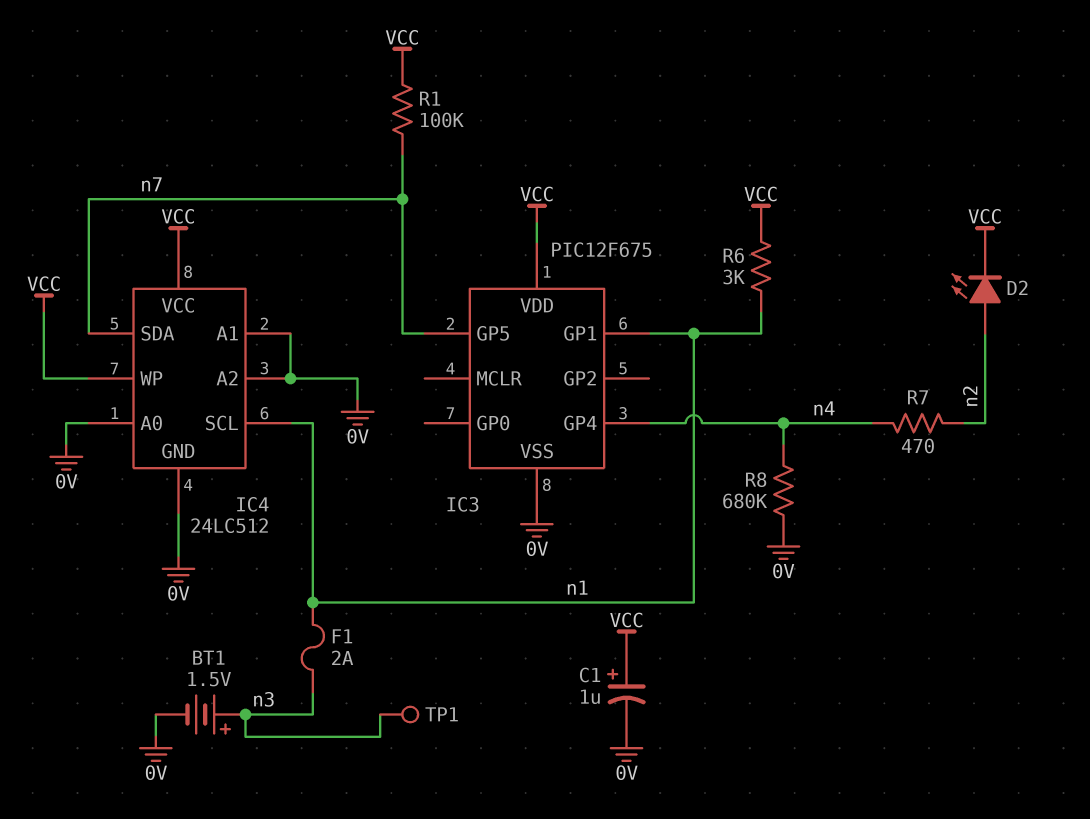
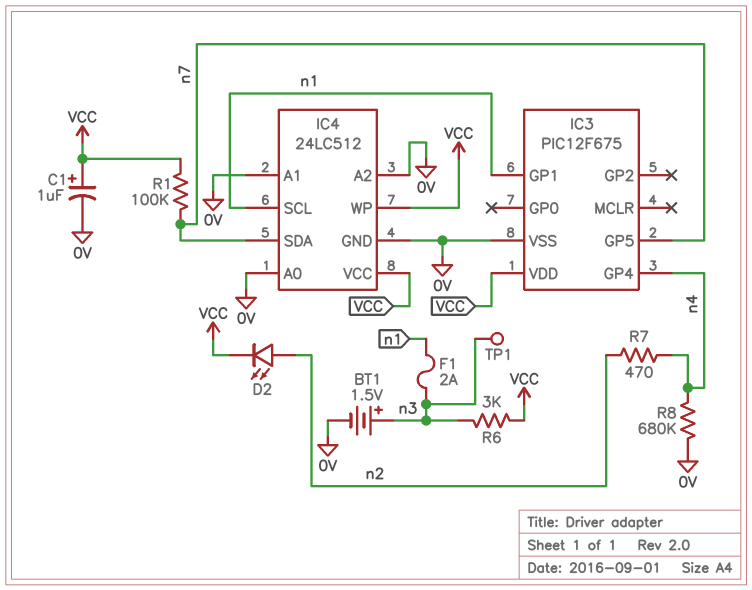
R6: 3k (VCC, n1) -> 3k (VCC, n3)

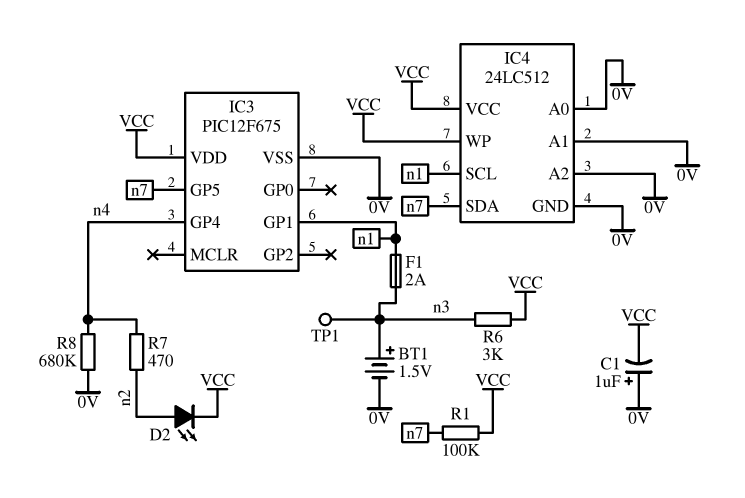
C1: 1uF (plus VCC, minus 0V) -> 1uF (plus 0V, minus VCC)

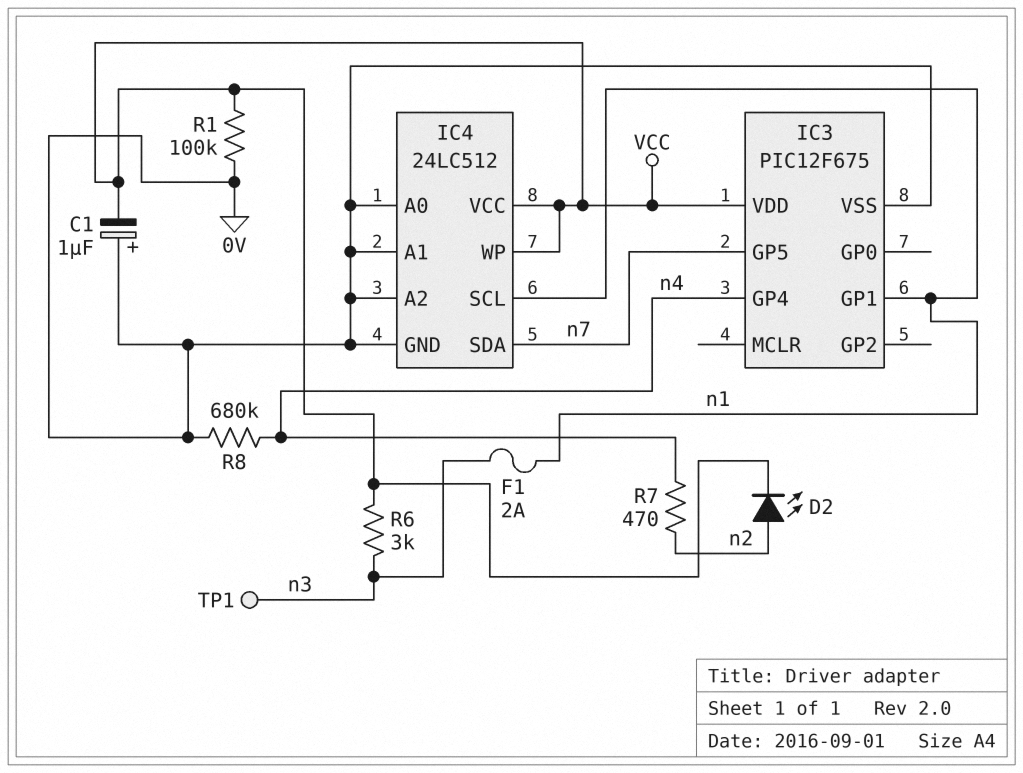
BT1: 1.5V (plus n3, minus 0V) -> none
R1: 100k (VCC, n7) -> 100k (0V, VCC)

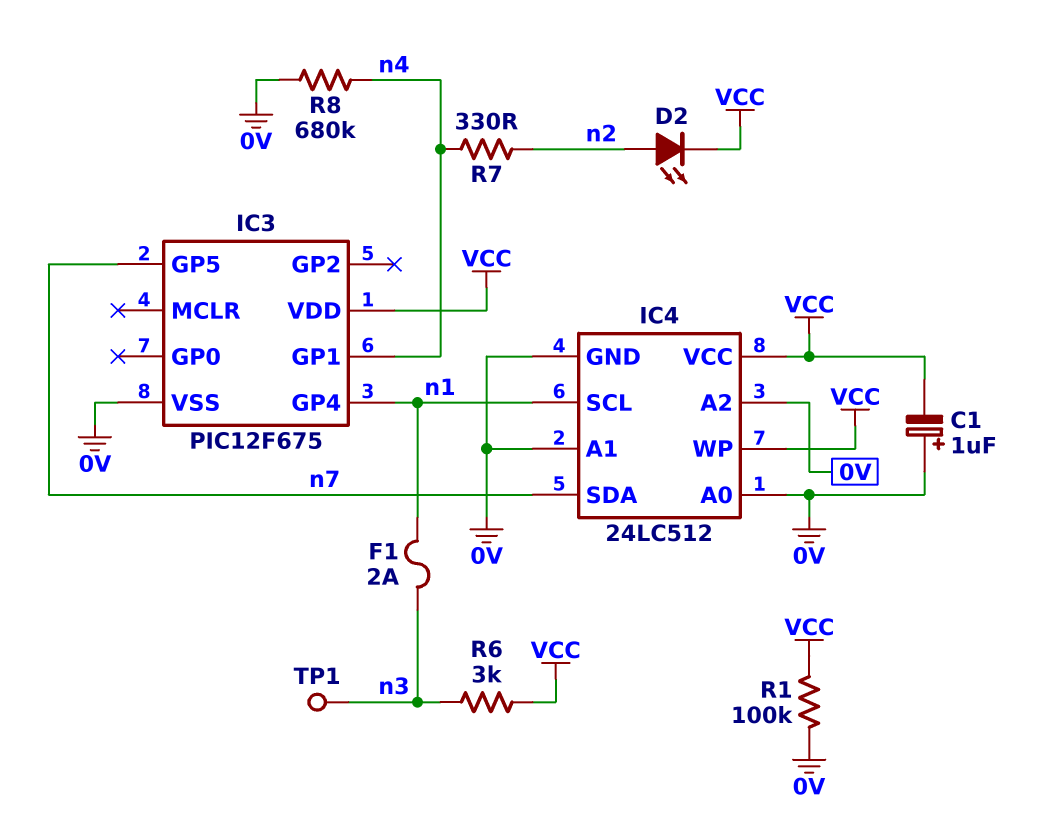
IC3 pin GP1: n1 -> n4
IC3 pin GP4: n4 -> n1
R7: 470 (n2, n4) -> 330 (n2, n4)

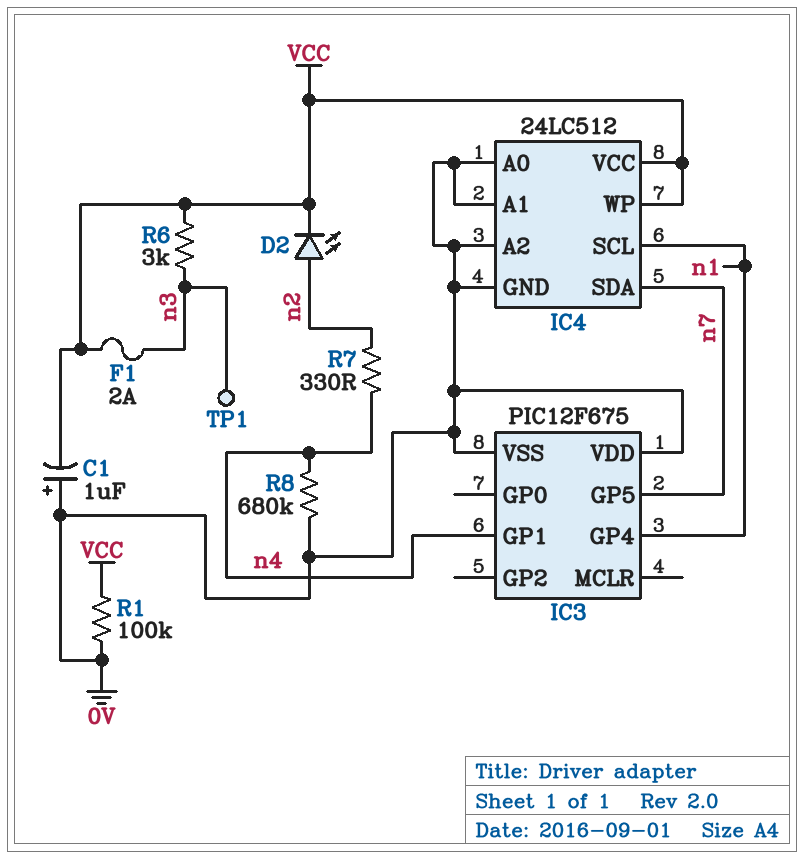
F1: 2A (n1, n3) -> 2A (VCC, n3)
IC3 pin VDD: VCC -> 0V

